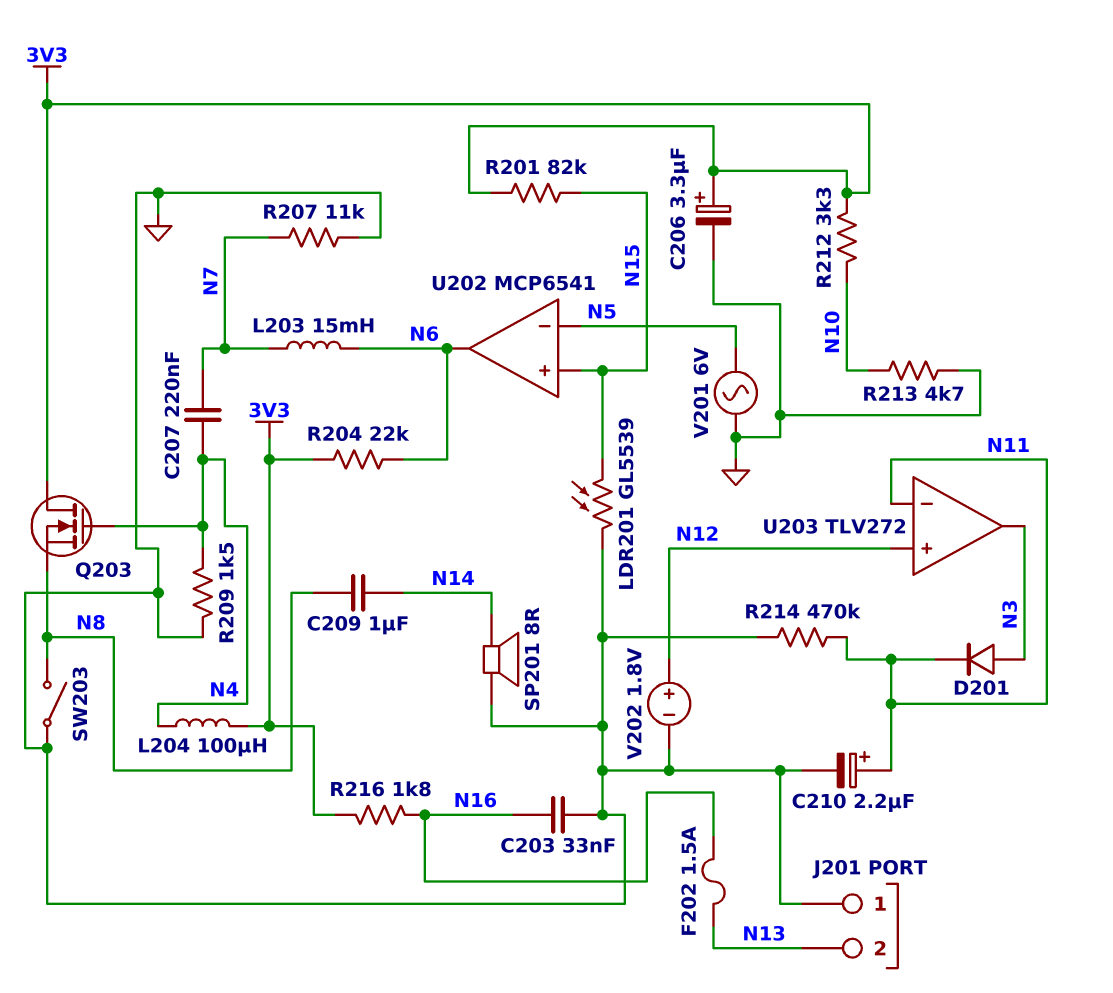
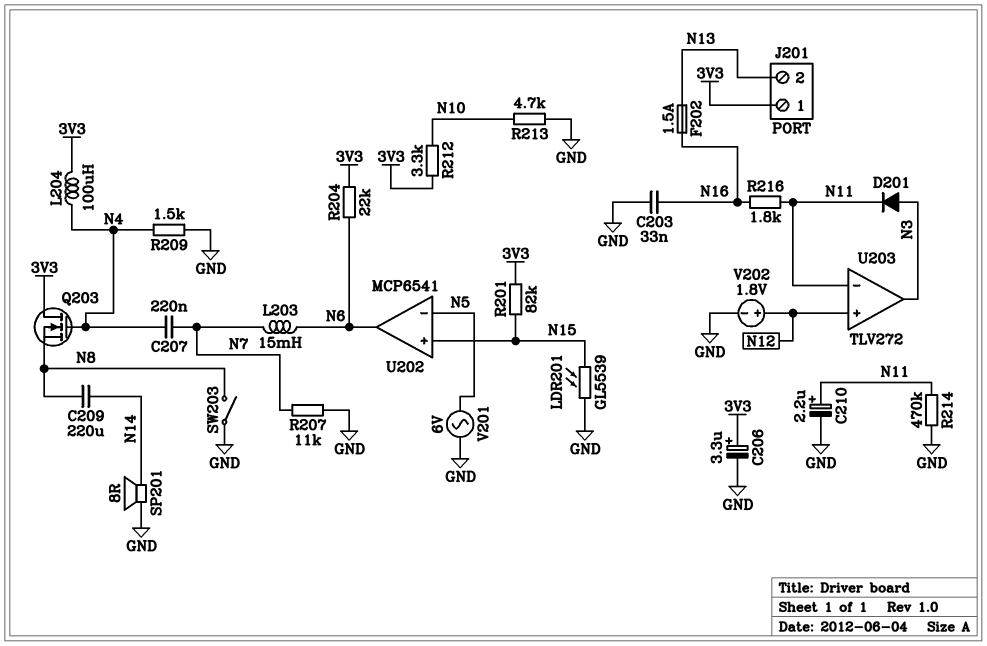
C209: 1uF (N8, N14) -> 220uF (N8, N14)
J201 pin 1: GND -> 3V3
R216: 1.8k (3V3, N16) -> 1.8k (N11, N16)

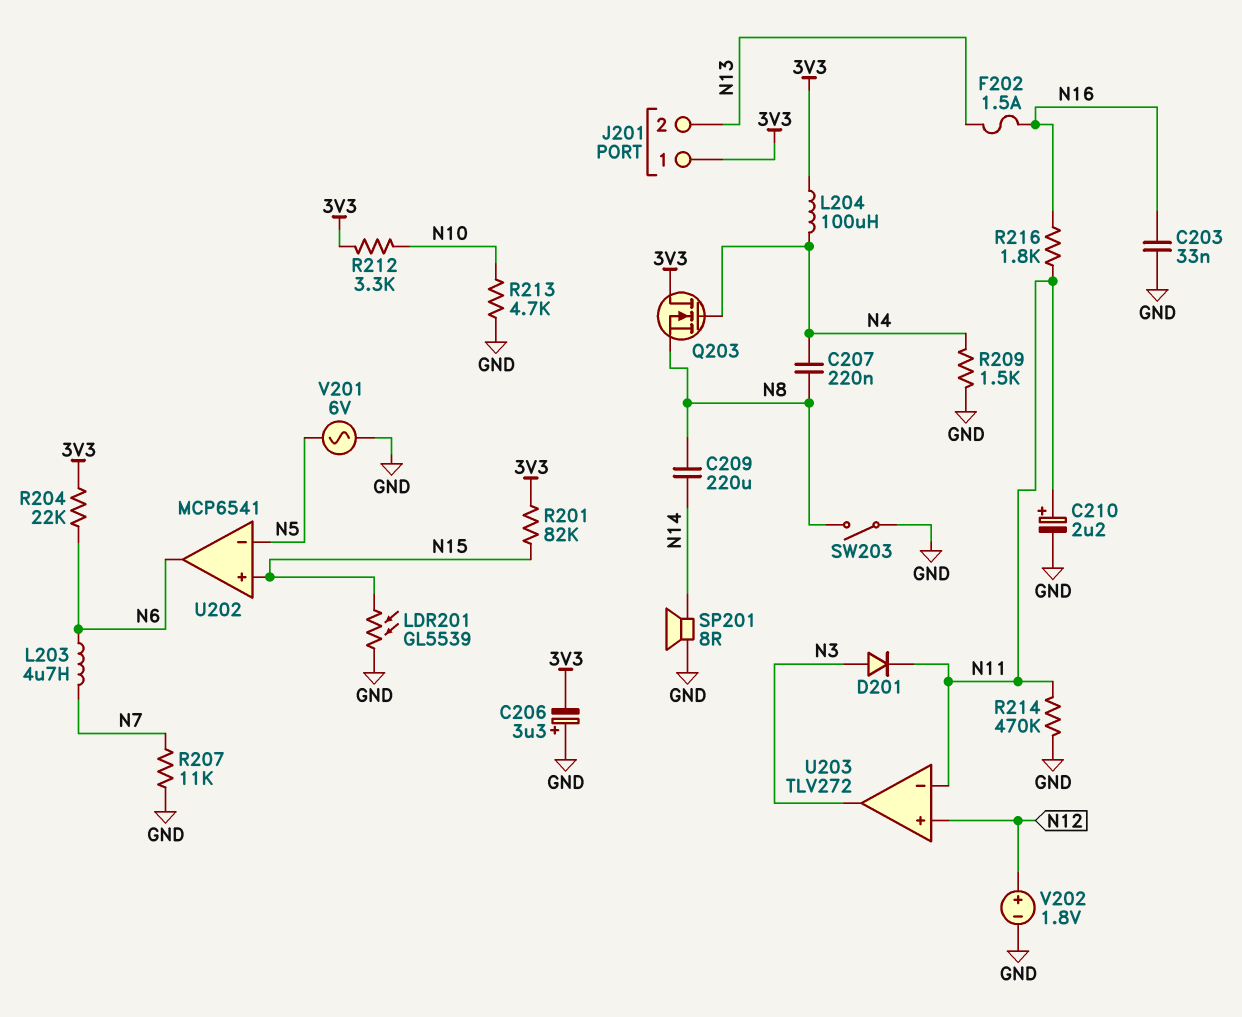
C206: 3.3uF (plus 3V3, minus GND) -> 3.3uF (plus GND, minus 3V3)
C207: 220nF (N4, N7) -> 220nF (N4, N8)
L203: 15mH (N6, N7) -> 4.7uH (N6, N7)

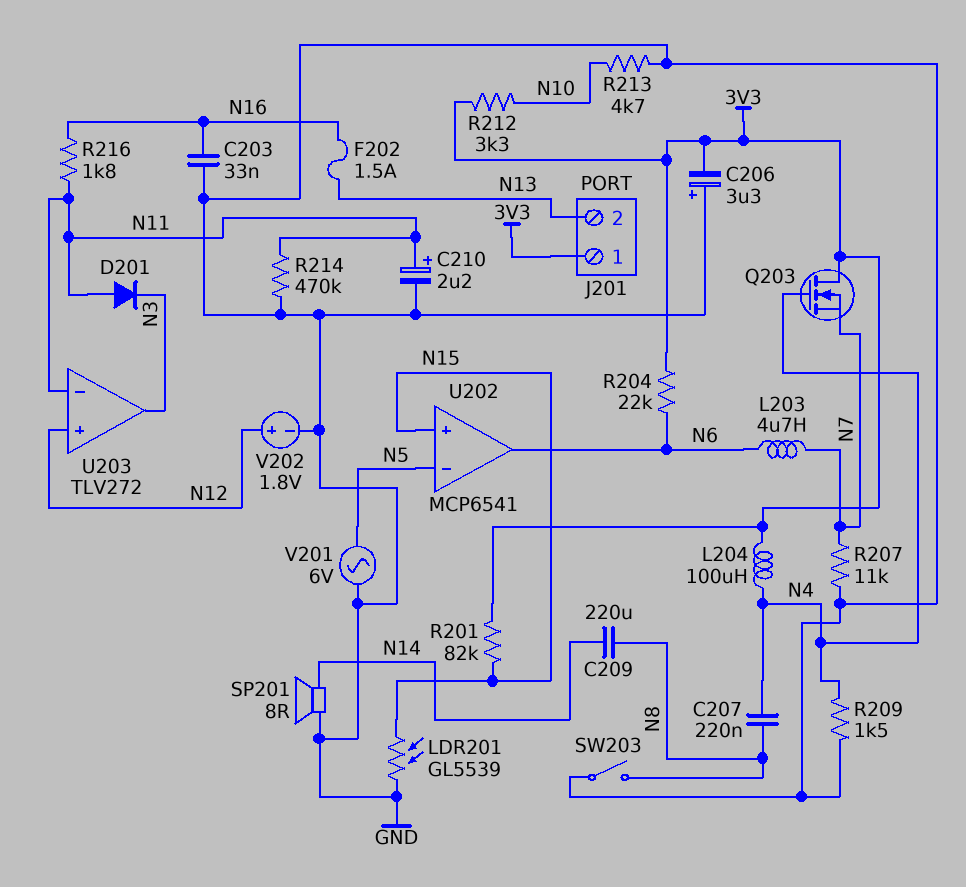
D201: diode (A N3, K N11) -> diode (A N11, K N3)
Q203: NMOS (G N4, D 3V3, S N8) -> NMOS (G N4, D 3V3, S N7)

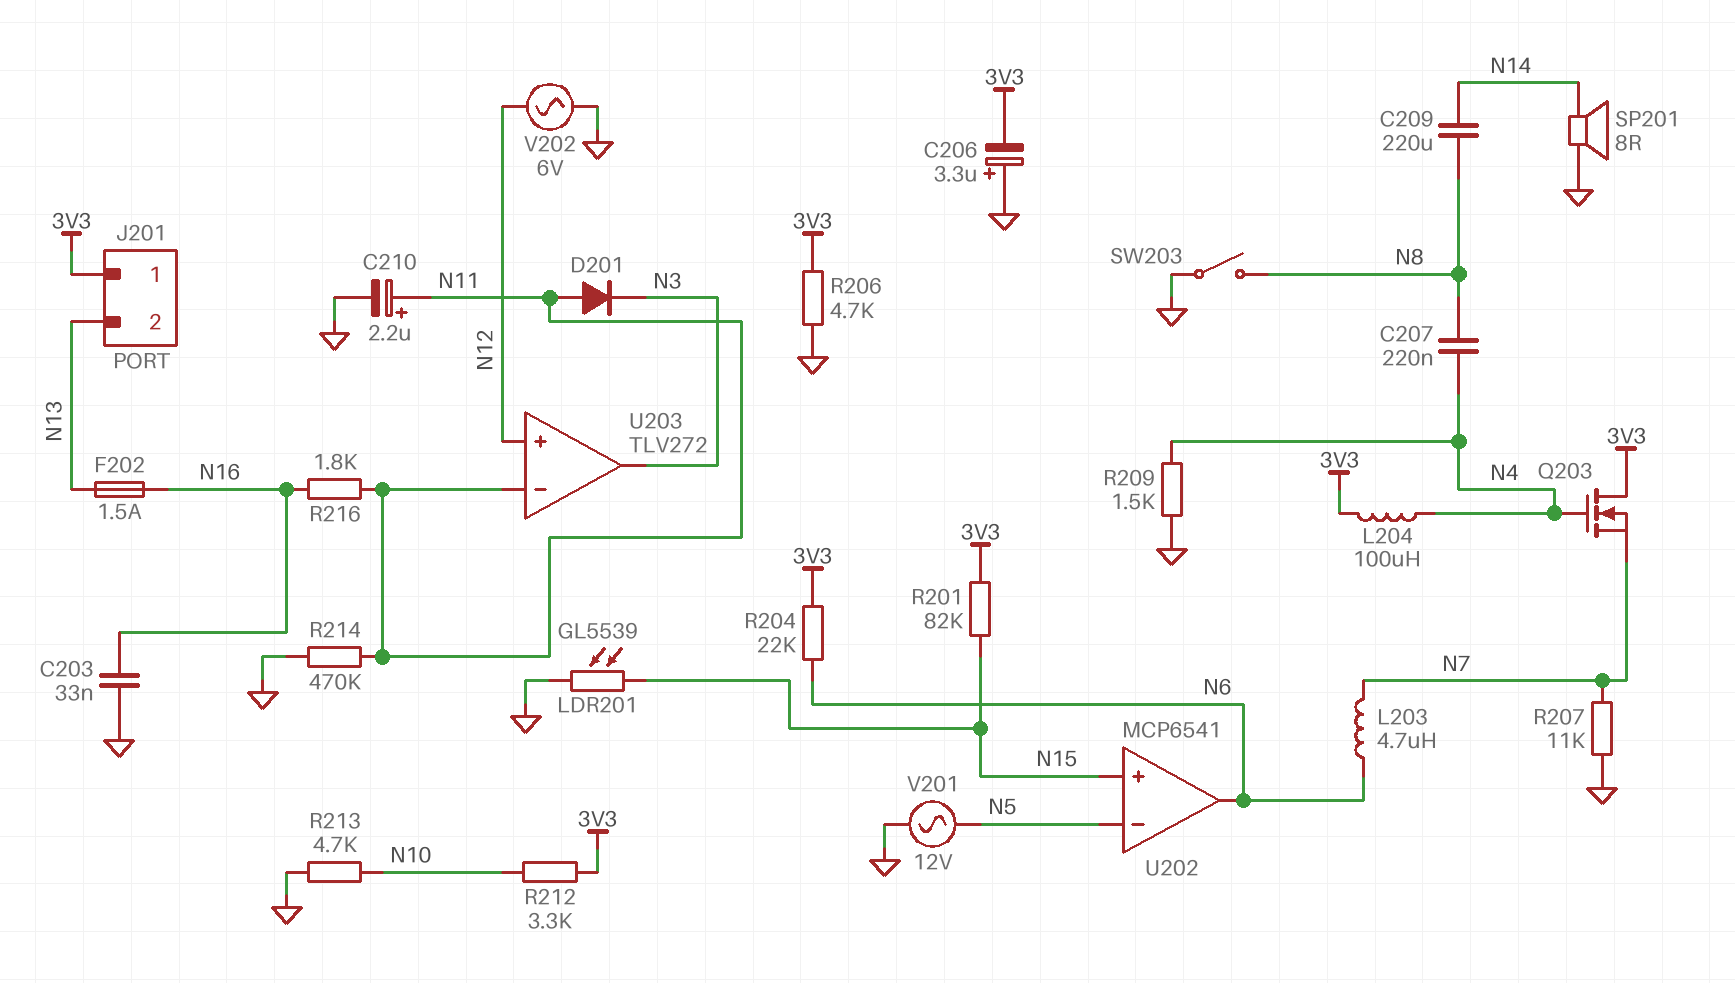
R206: none -> 4.7k (3V3, GND)
V201: AC 6V (GND, N5) -> AC 12V (GND, N5)
V202: 1.8V (plus N12, minus GND) -> AC 6V (GND, N12)

